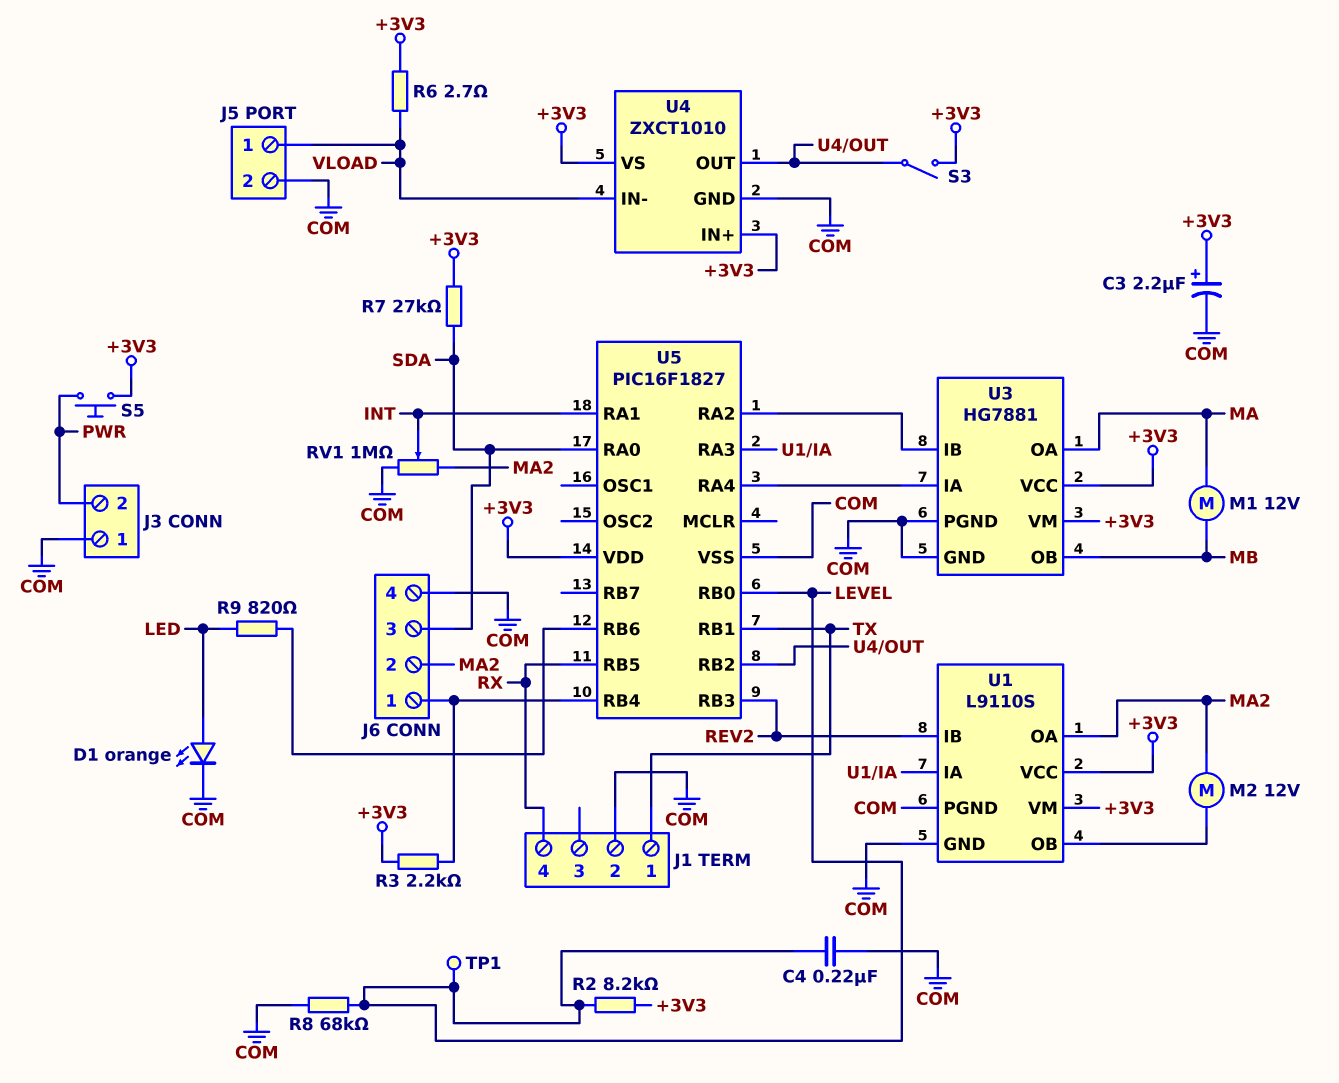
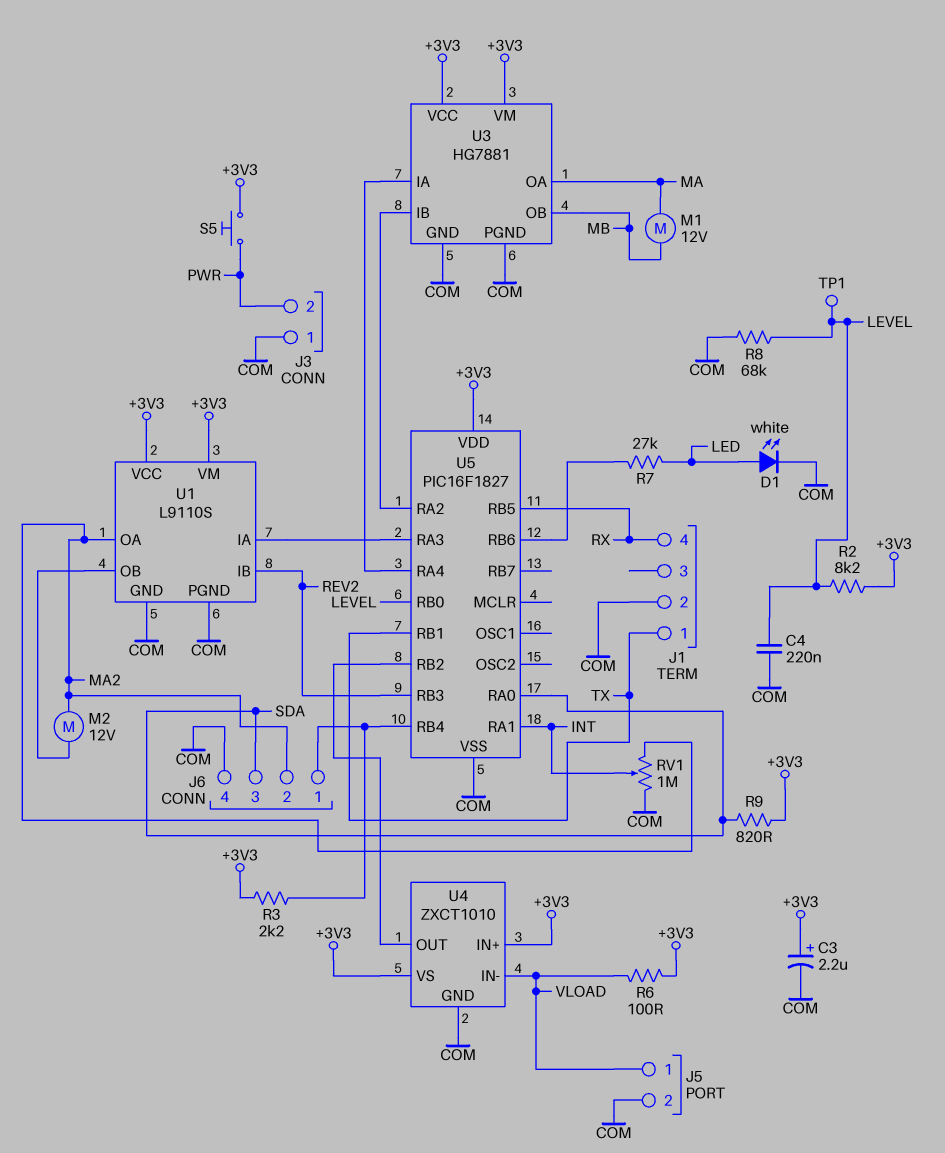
D1: LED orange (A LED, K COM) -> LED white (A LED, K COM)
R6: 2.7 (+3V3, VLOAD) -> 100 (+3V3, VLOAD)
R7: 27k (+3V3, SDA) -> 27k (LED, U5/RB6)
R9: 820 (LED, U5/RB6) -> 820 (+3V3, SDA)
S3: switch (+3V3, U4/OUT) -> none

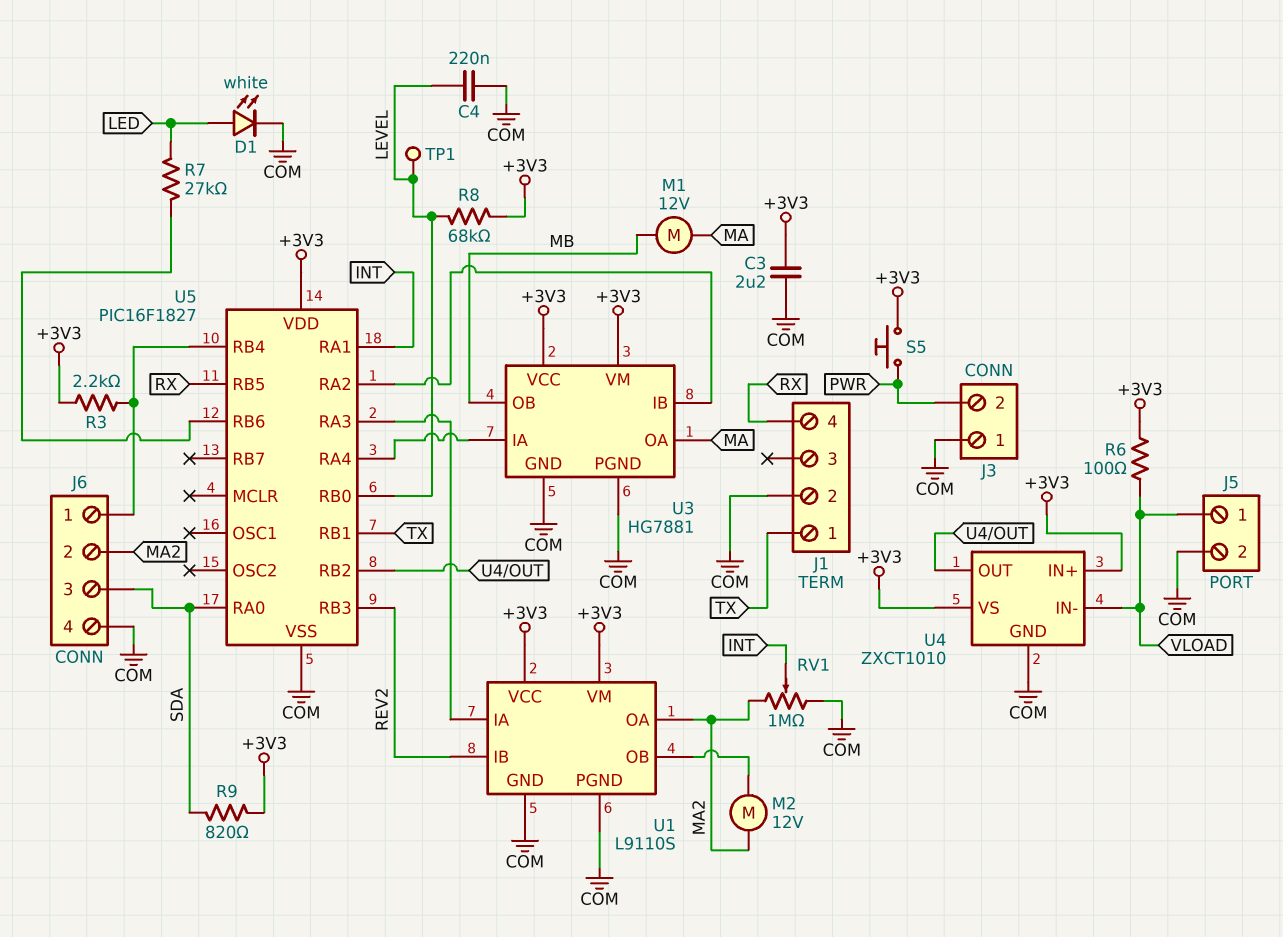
C3: 2.2uF (plus +3V3, minus COM) -> 2.2uF (+3V3, COM)
R2: 8.2k (+3V3, LEVEL) -> none
R8: 68k (COM, LEVEL) -> 68k (+3V3, LEVEL)

